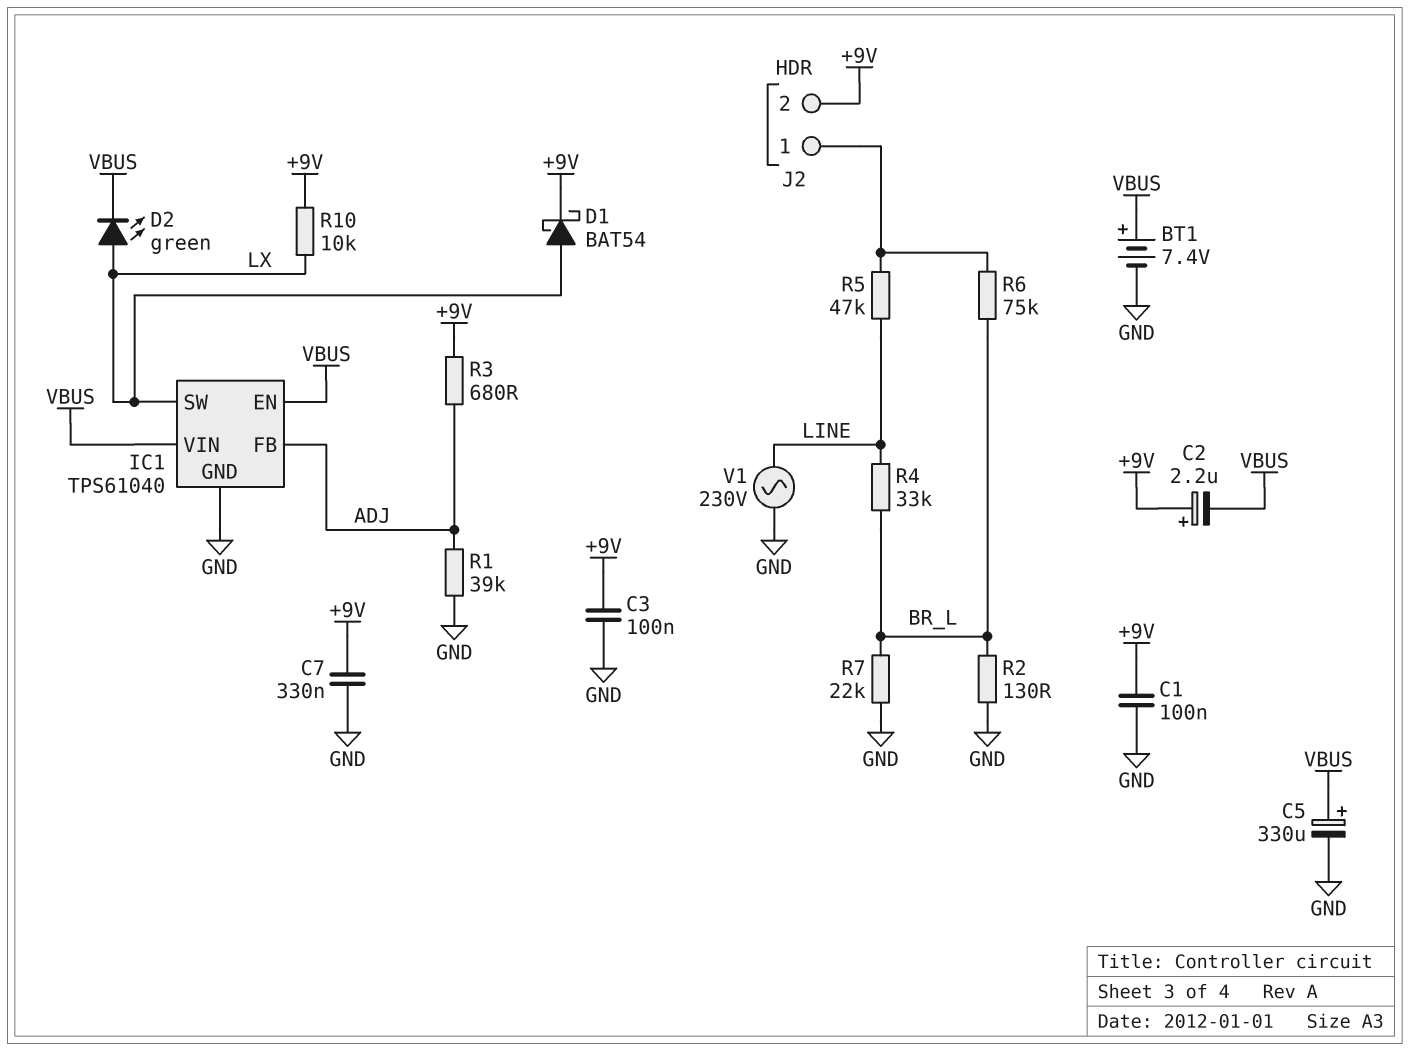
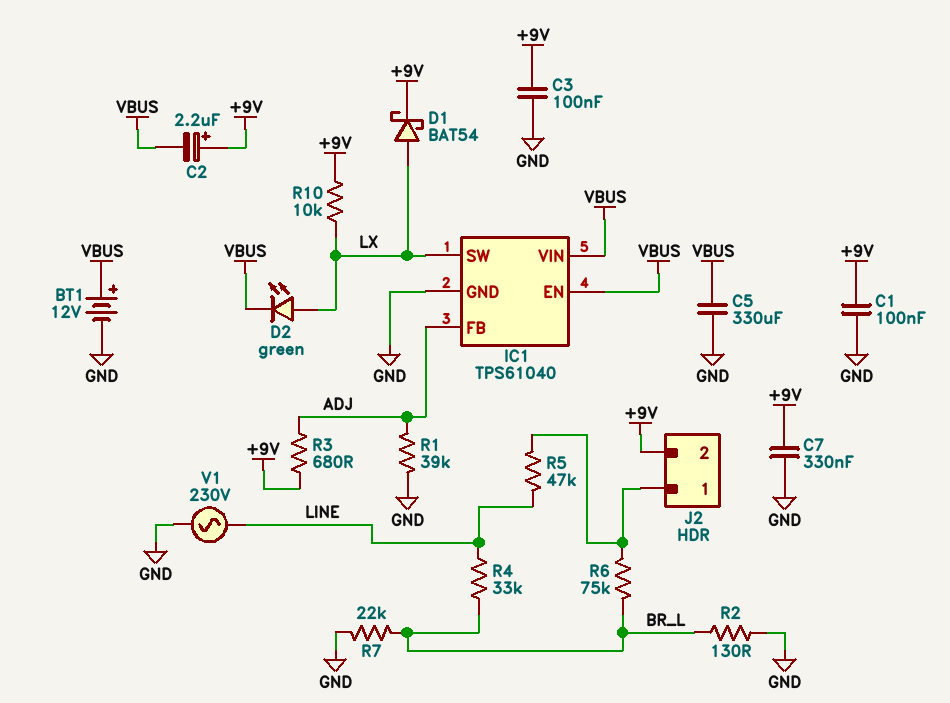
BT1: 7.4V (plus VBUS, minus GND) -> 12V (plus VBUS, minus GND)
C5: 330uF (plus VBUS, minus GND) -> 330uF (GND, VBUS)

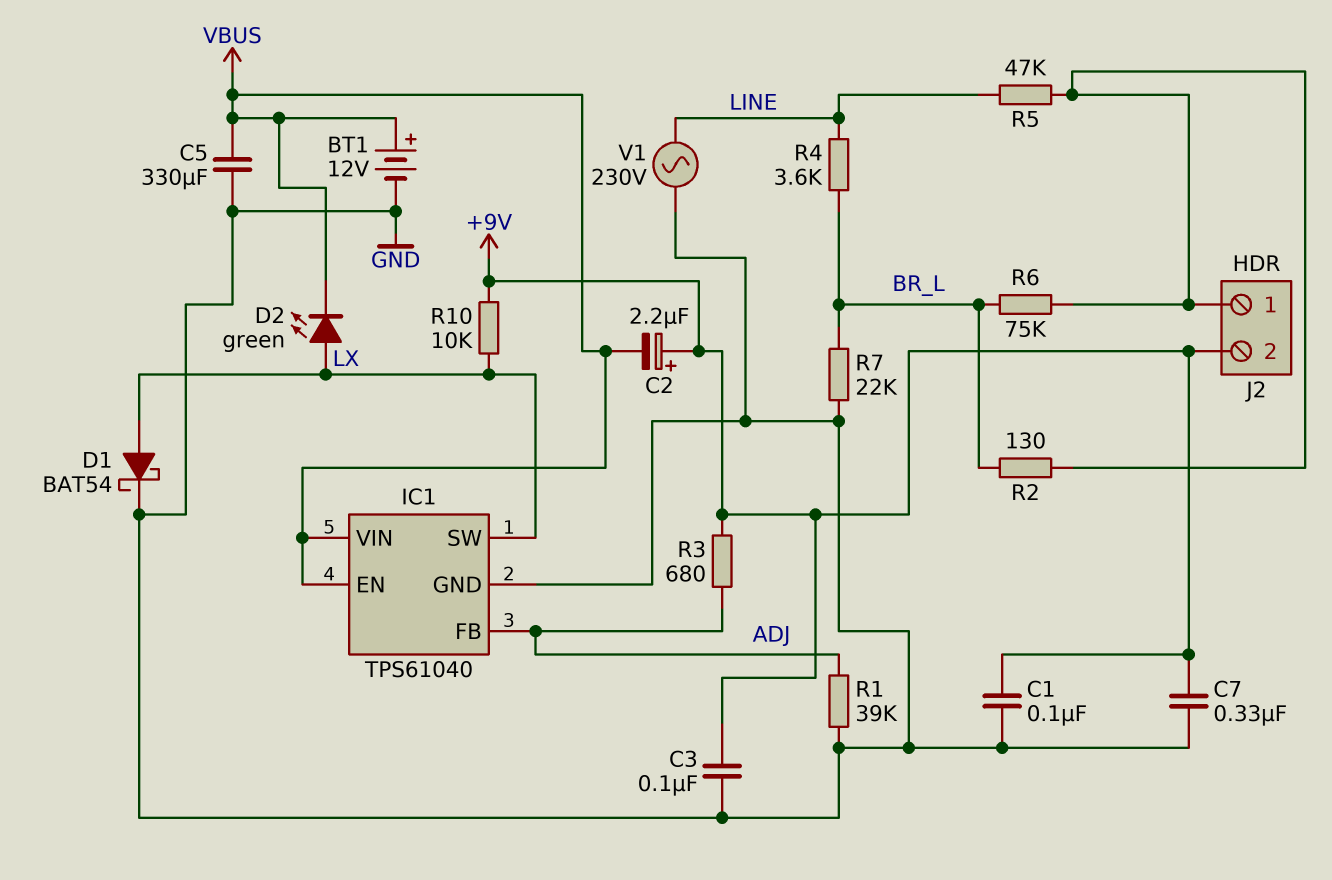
D1: schottky BAT54 (A LX, K +9V) -> schottky BAT54 (A LX, K GND)
R2: 130 (BR_L, GND) -> 130 (BR_L, J2/1)
R4: 33k (BR_L, LINE) -> 3.6k (BR_L, LINE)

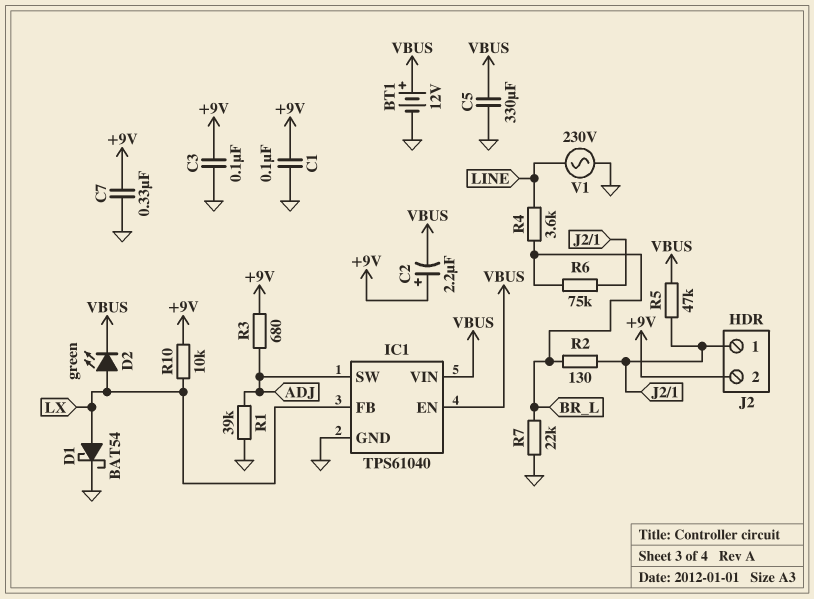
IC1 pin FB: ADJ -> LX
IC1 pin SW: LX -> ADJ
R5: 47k (J2/1, LINE) -> 47k (J2/1, VBUS)

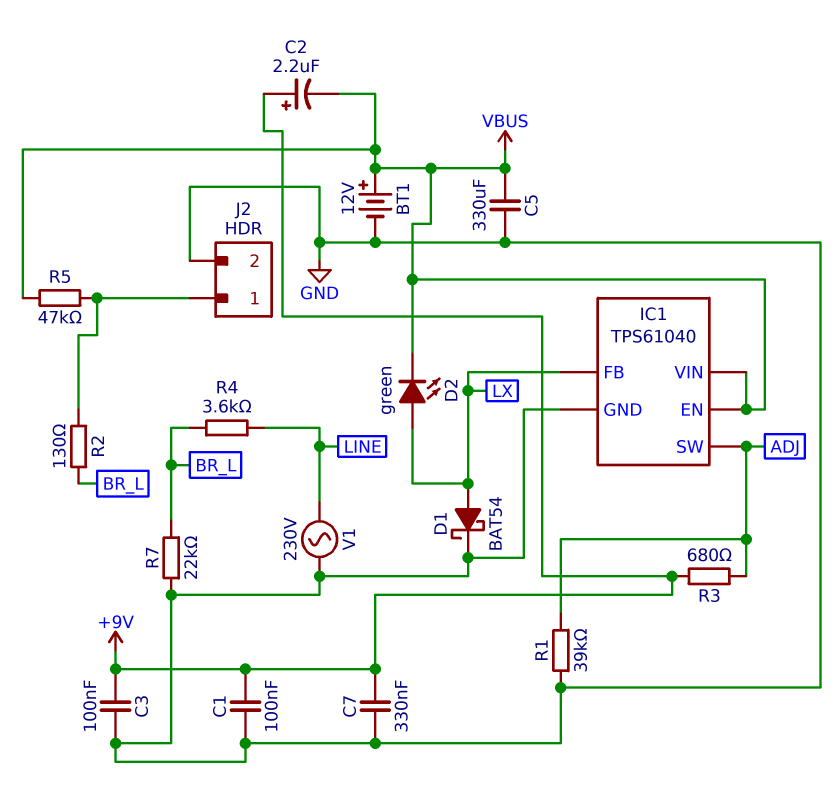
J2 pin 2: +9V -> GND
R6: 75k (BR_L, J2/1) -> none
R10: 10k (+9V, LX) -> none

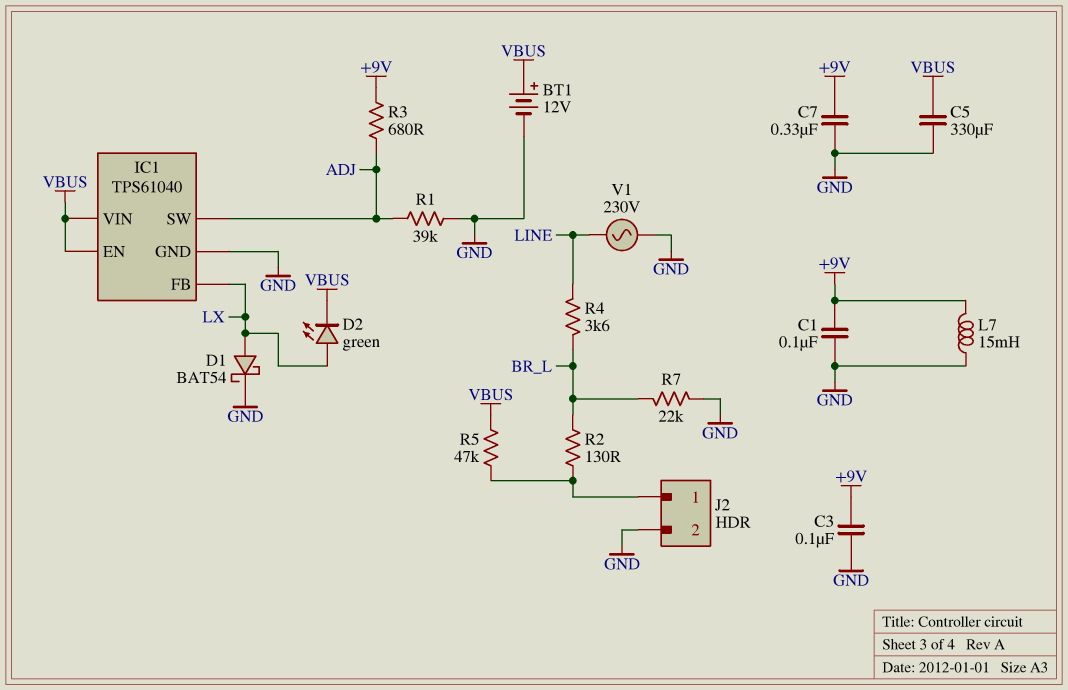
C2: 2.2uF (plus +9V, minus VBUS) -> none
L7: none -> 15mH (+9V, GND)

